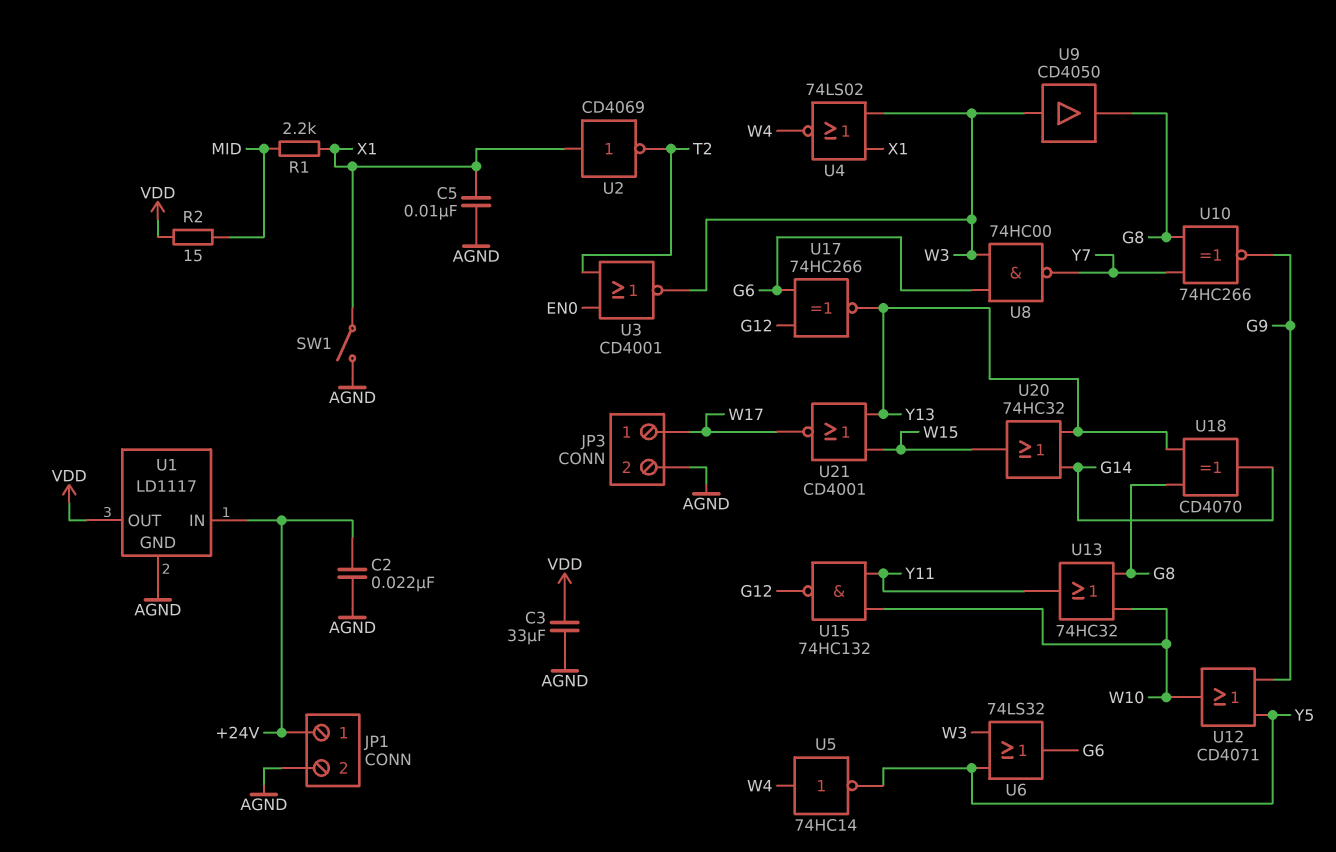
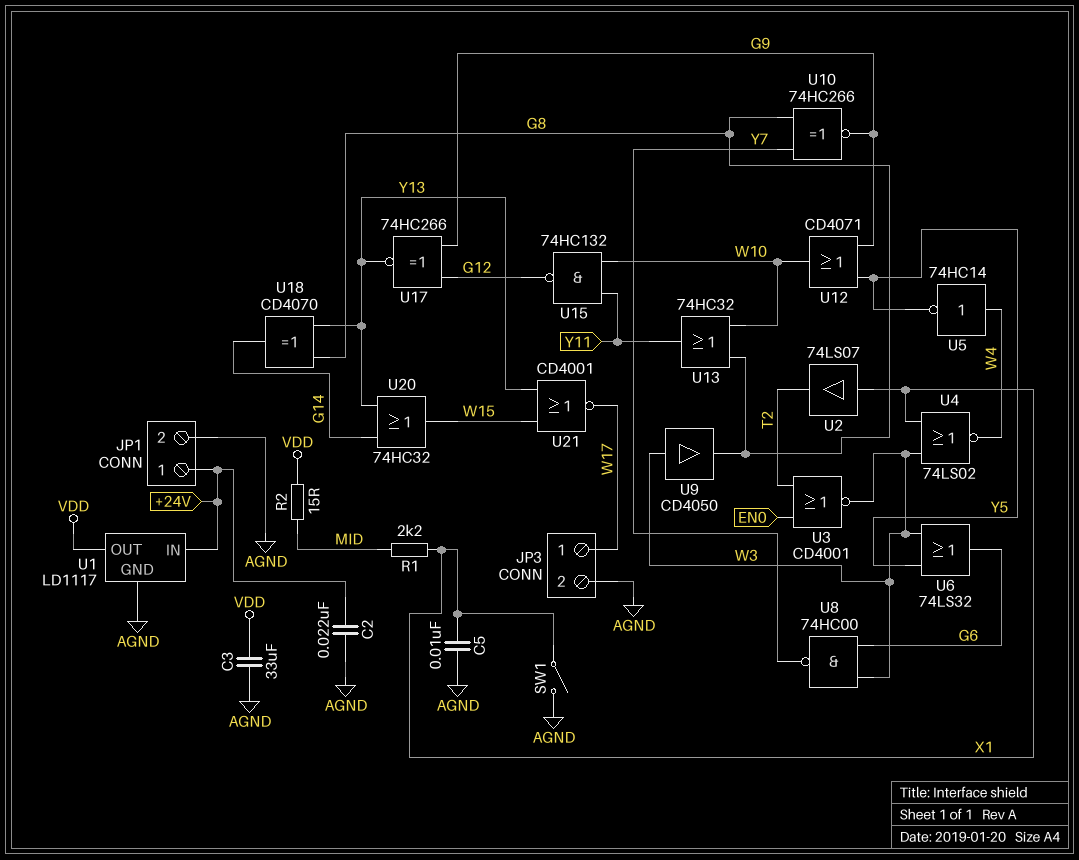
U2: NOT CD4069 (in X1, out T2) -> buffer 74LS07 (in X1, out T2)
U17: XNOR 74HC266 (in G6, in G12, out Y13) -> XNOR 74HC266 (in G9, in G12, out Y13)

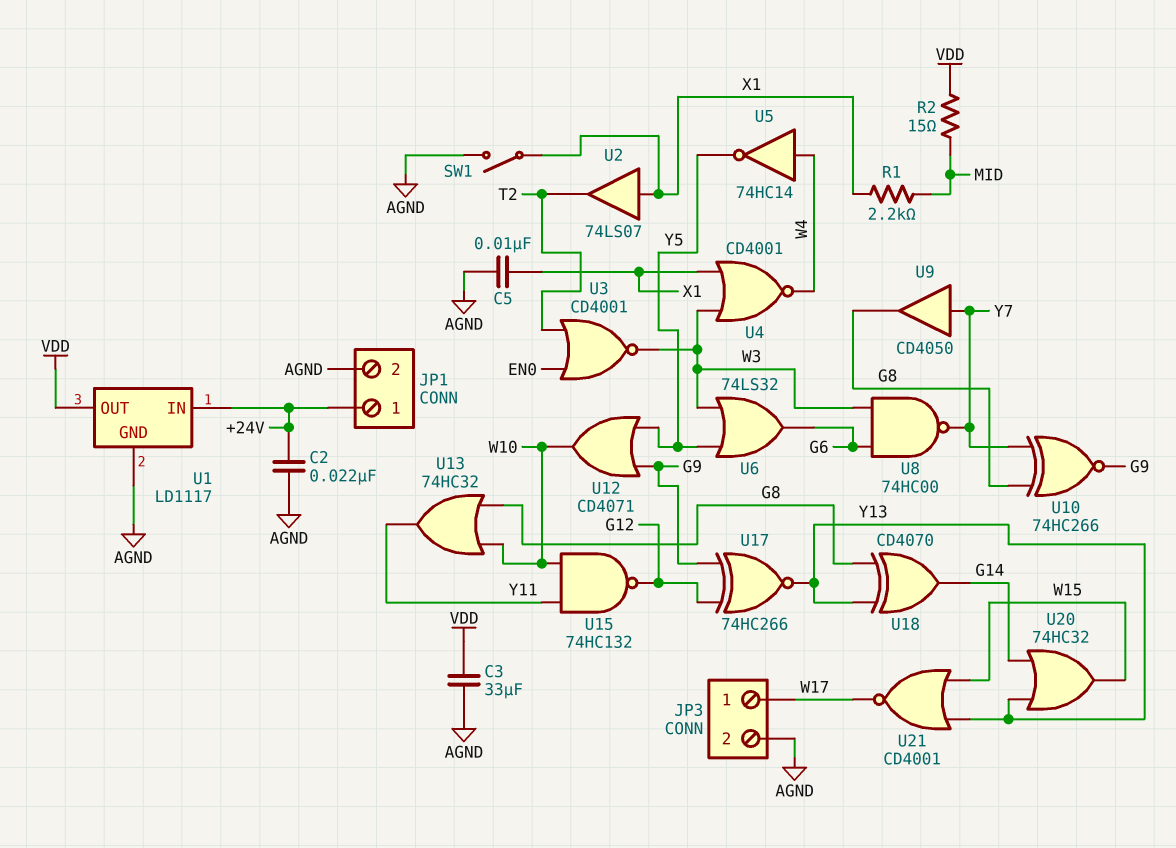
U4: NOR 74LS02 (in W3, in X1, out W4) -> NOR CD4001 (in W3, in X1, out W4)
U9: buffer CD4050 (in W3, out G8) -> buffer CD4050 (in Y7, out G8)

